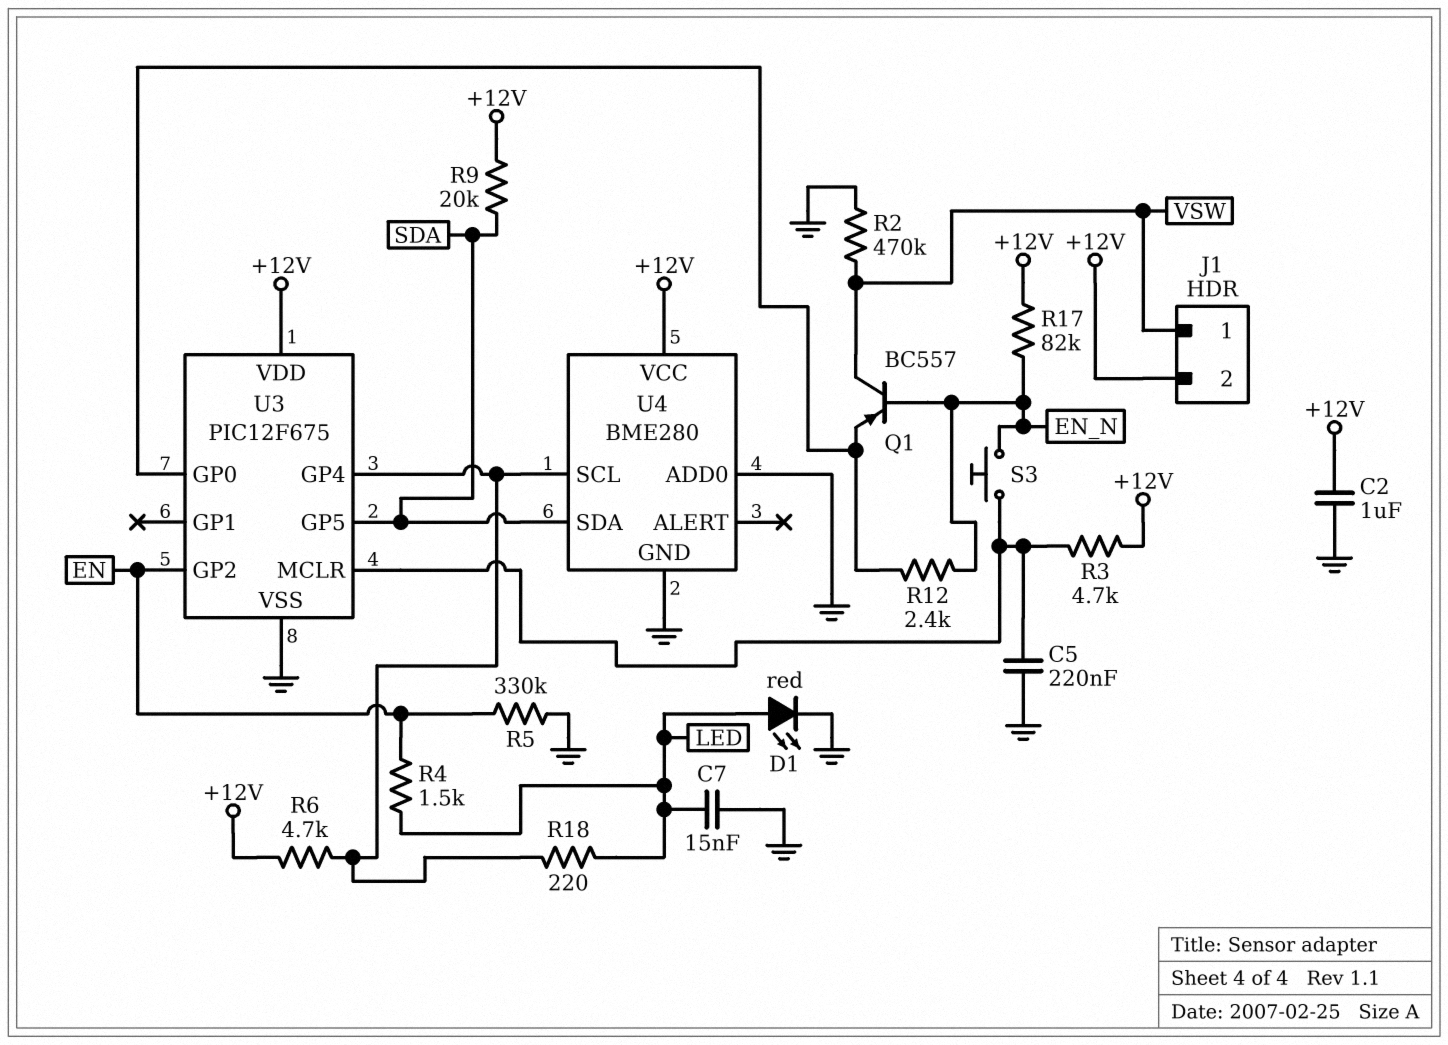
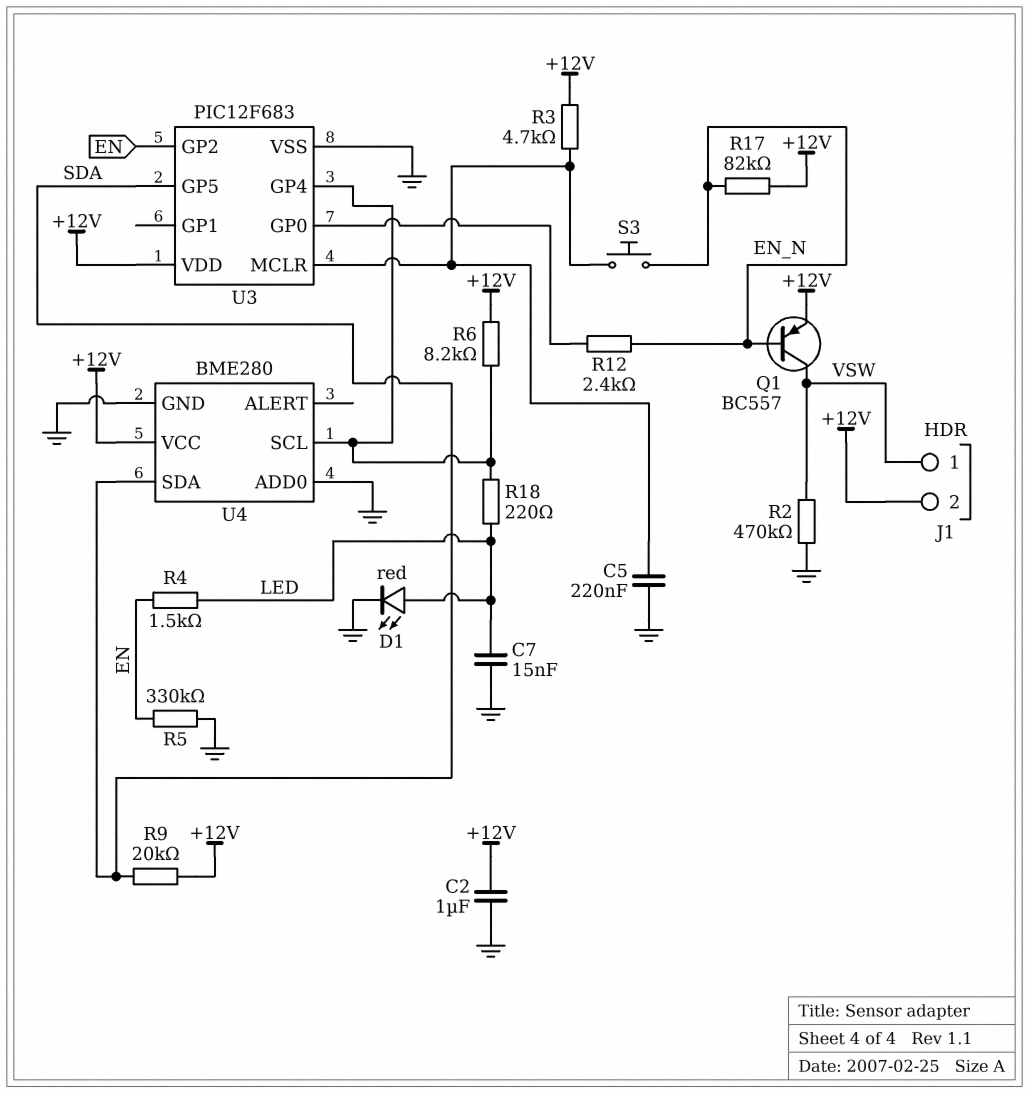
Q1: PNP BC557 (B EN_N, C VSW, E U3/GP0) -> PNP BC557 (B EN_N, C VSW, E +12V)
R6: 4.7k (+12V, U3/GP4) -> 8.2k (+12V, U3/GP4)
U3: PIC12F675 -> PIC12F683

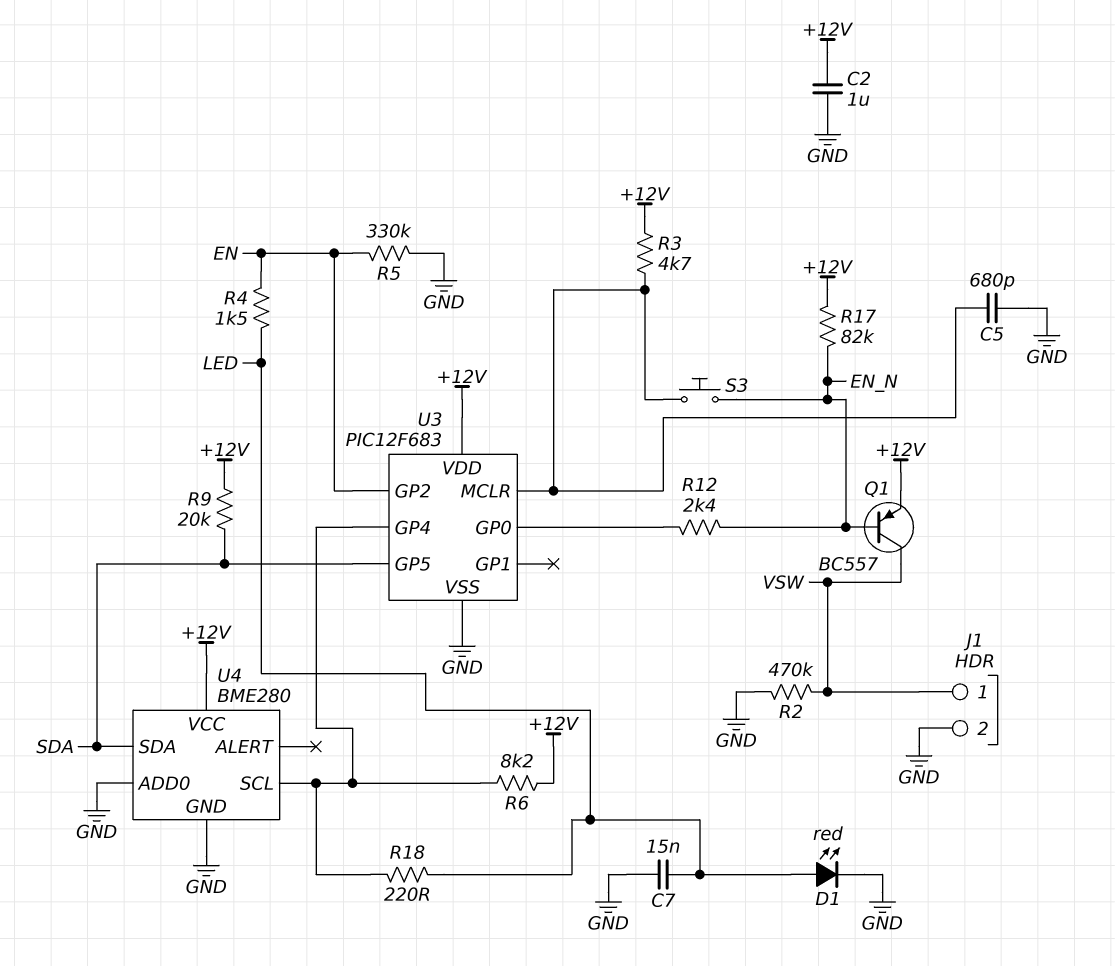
C5: 220nF (GND, U3/MCLR) -> 680pF (GND, U3/MCLR)
J1 pin 2: +12V -> GND

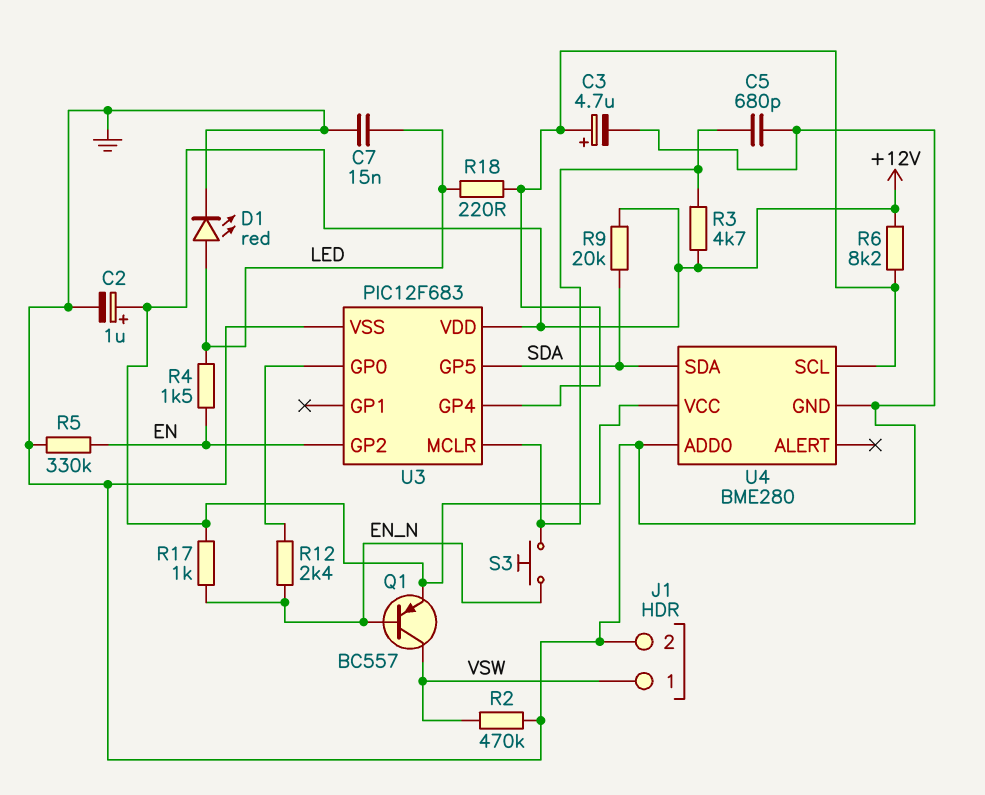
C2: 1uF (+12V, GND) -> 1uF (plus +12V, minus GND)
C3: none -> 4.7uF (plus U3/GP4, minus GND)
R17: 82k (+12V, EN_N) -> 1k (+12V, EN_N)

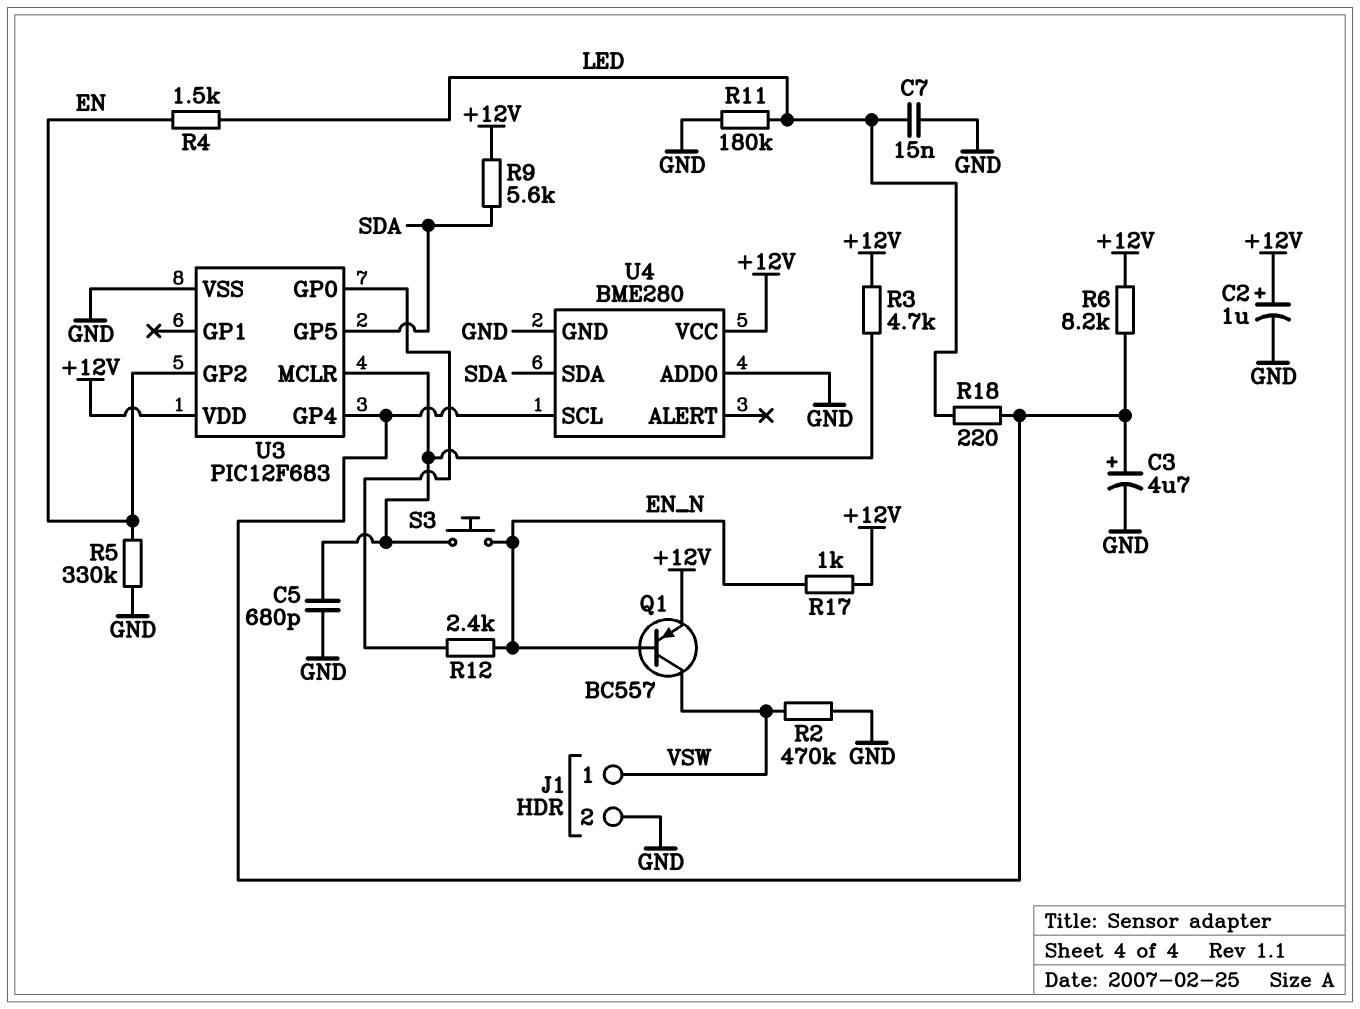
D1: LED red (A LED, K GND) -> none
R9: 20k (+12V, SDA) -> 5.6k (+12V, SDA)
R11: none -> 180k (GND, LED)

